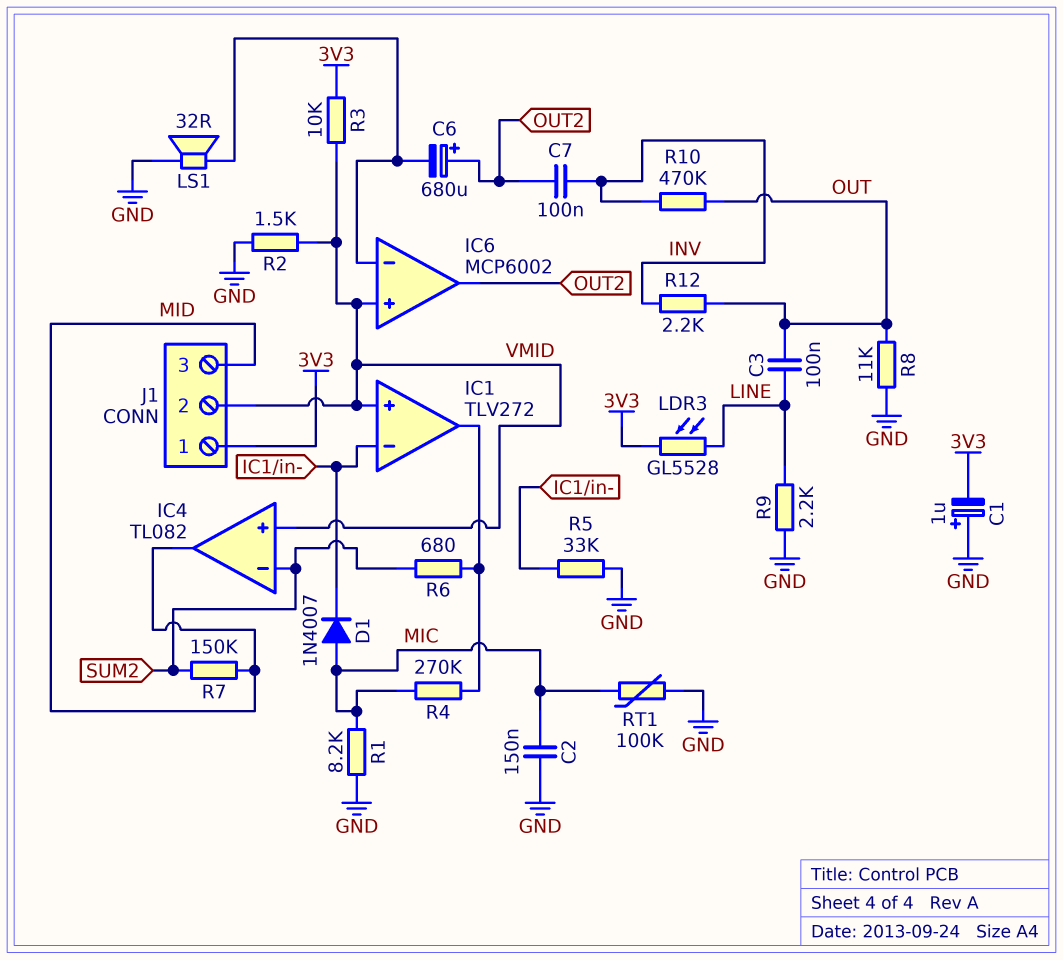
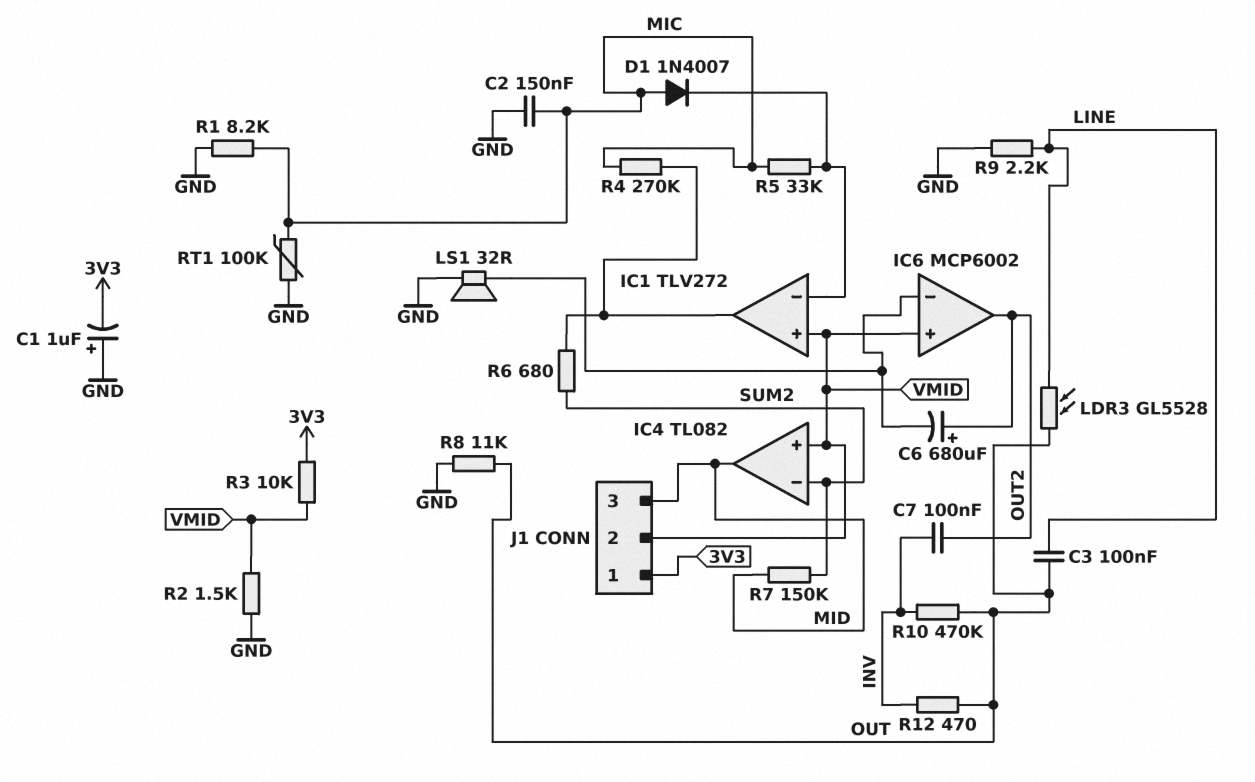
LDR3: GL5528 (3V3, LINE) -> GL5528 (LINE, OUT)
R5: 33k (GND, IC1/in-) -> 33k (IC1/in-, MIC)
R12: 2.2k (INV, OUT) -> 470 (INV, OUT)

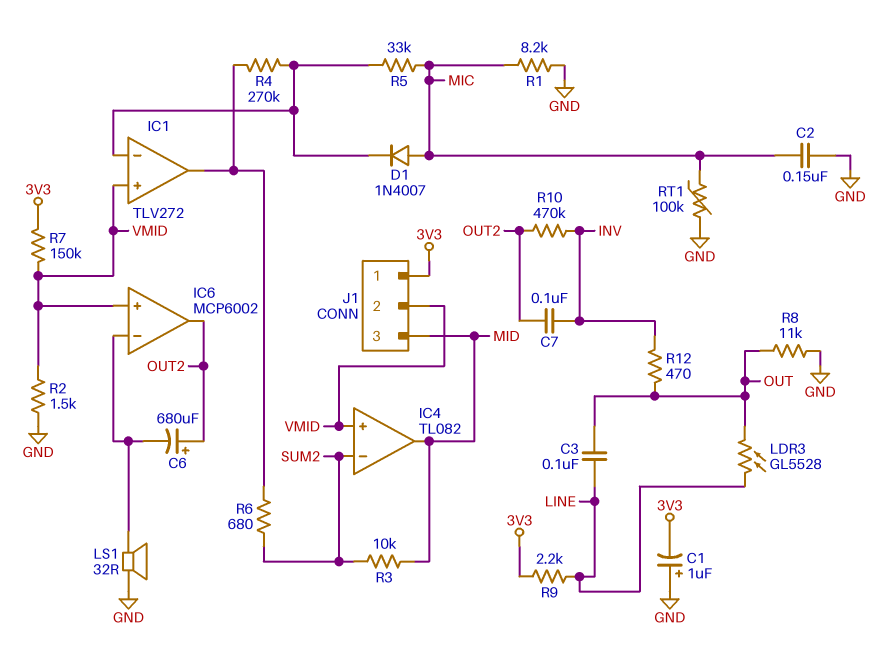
R3: 10k (3V3, VMID) -> 10k (MID, SUM2)
R4: 270k (IC1/out, MIC) -> 270k (IC1/in-, IC1/out)
R7: 150k (MID, SUM2) -> 150k (3V3, VMID)
R9: 2.2k (GND, LINE) -> 2.2k (3V3, LINE)
R10: 470k (INV, OUT) -> 470k (INV, OUT2)

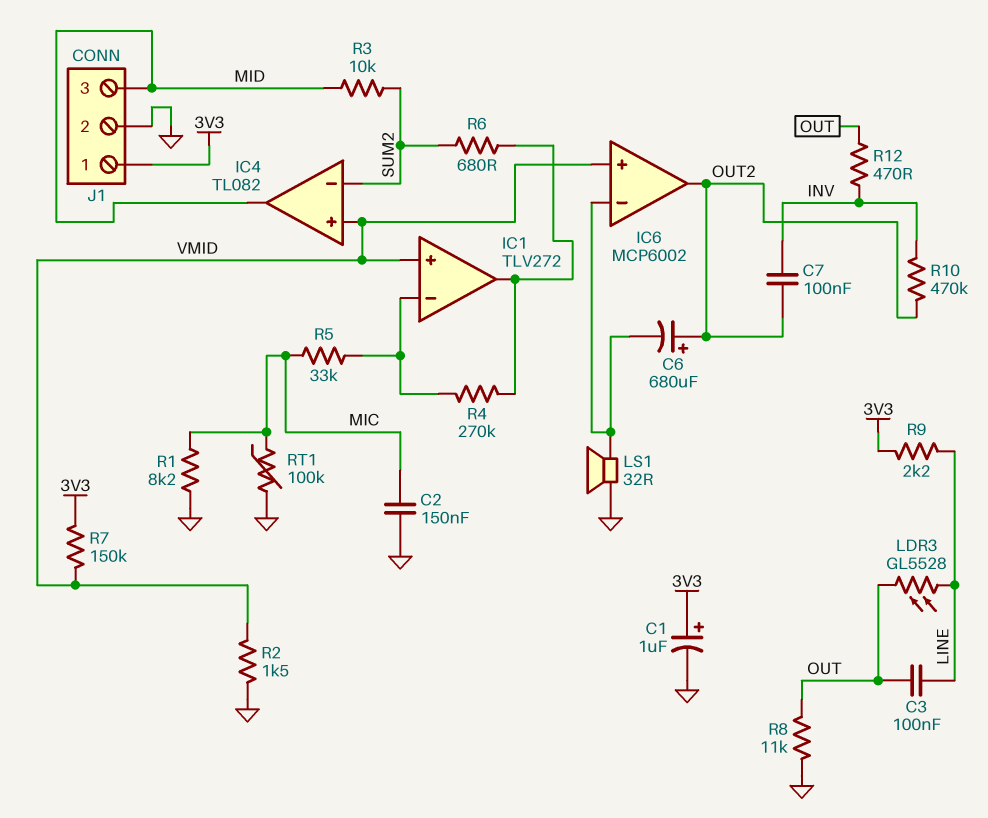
C1: 1uF (plus GND, minus 3V3) -> 1uF (plus 3V3, minus GND)
D1: diode 1N4007 (A MIC, K IC1/in-) -> none
J1 pin 2: VMID -> GND

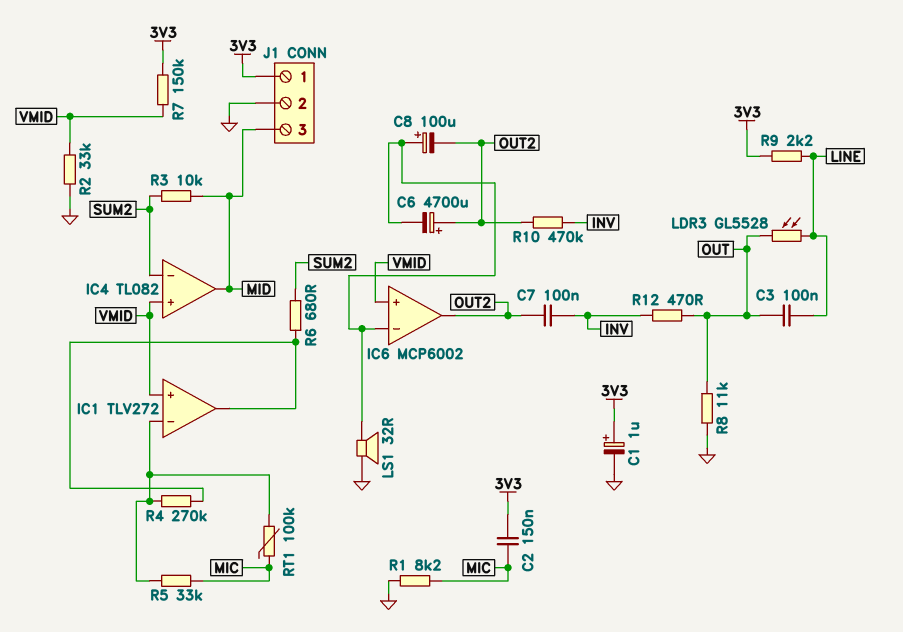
C2: 150nF (GND, MIC) -> 150nF (3V3, MIC)
C6: 680uF (plus OUT2, minus IC6/in-) -> 4700uF (plus OUT2, minus IC6/in-)
C8: none -> 100uF (plus IC6/in-, minus OUT2)
R2: 1.5k (GND, VMID) -> 33k (GND, VMID)
RT1: 100k (GND, MIC) -> 100k (IC1/in-, MIC)

